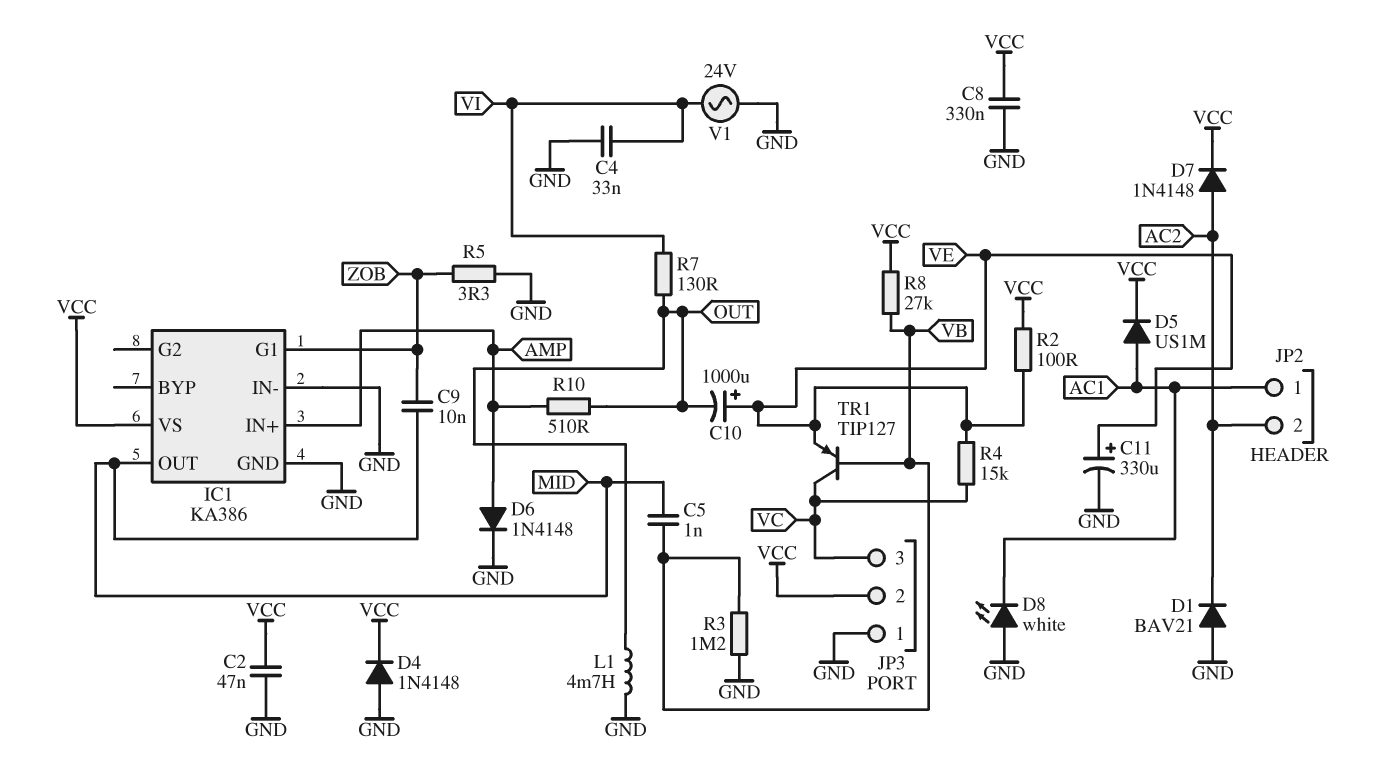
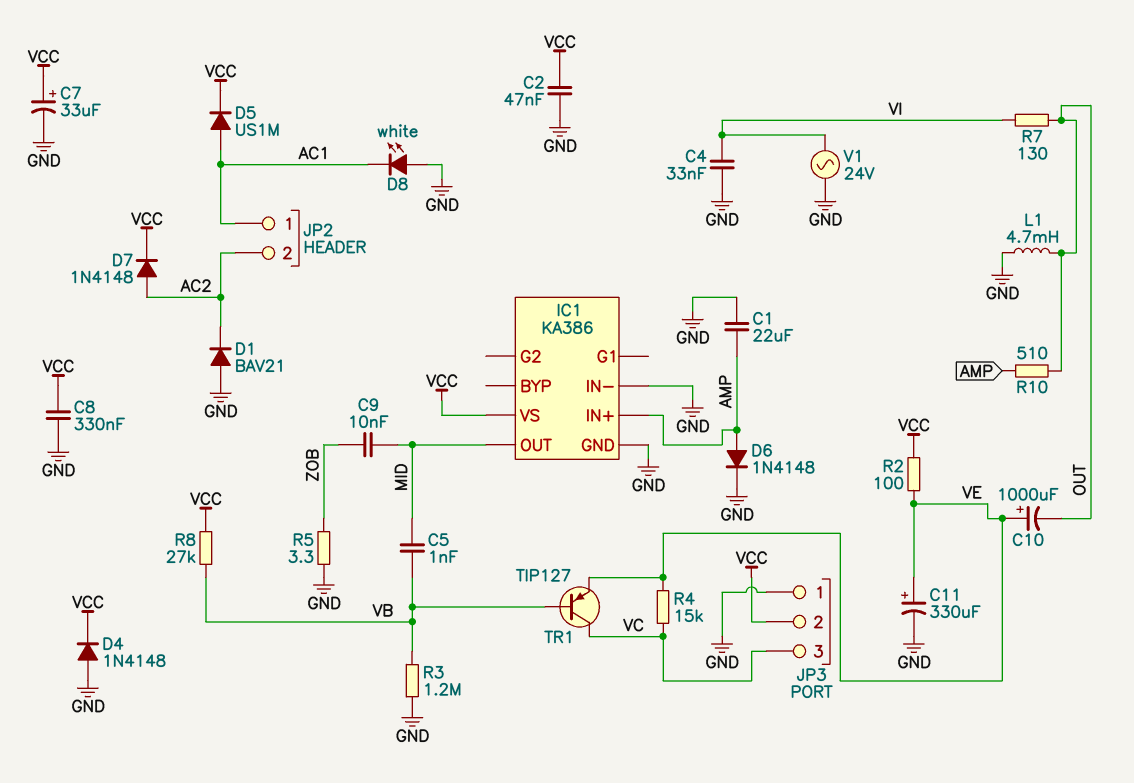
C1: none -> 22uF (AMP, GND)
C7: none -> 33uF (plus VCC, minus GND)
IC1 pin G1: ZOB -> none

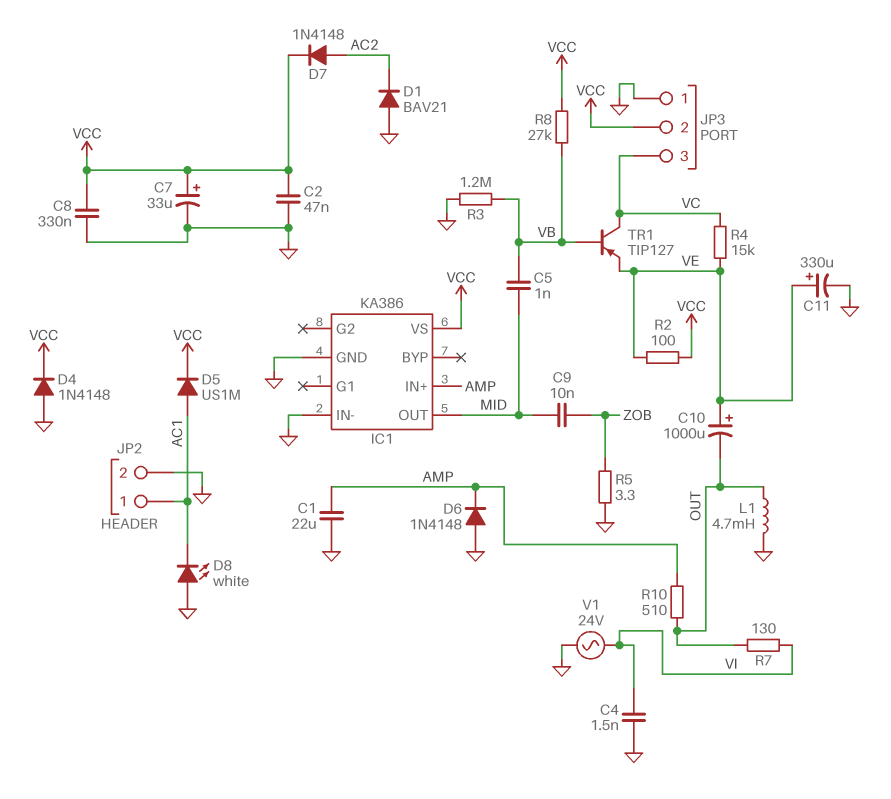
C4: 33nF (GND, VI) -> 1.5nF (GND, VI)
D6: diode 1N4148 (A AMP, K GND) -> diode 1N4148 (A GND, K AMP)
JP2 pin 2: AC2 -> GND

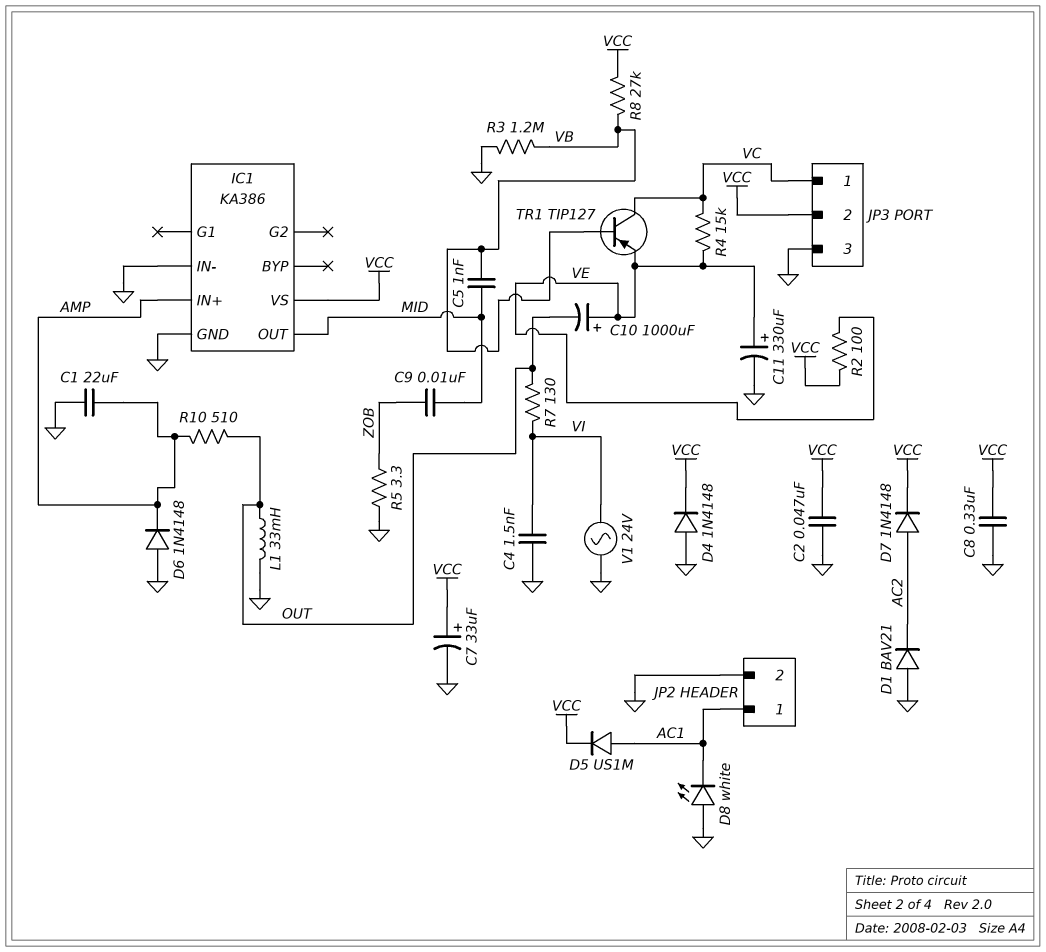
JP3 pin 1: GND -> VC
JP3 pin 3: VC -> GND
L1: 4.7mH (GND, OUT) -> 33mH (GND, OUT)

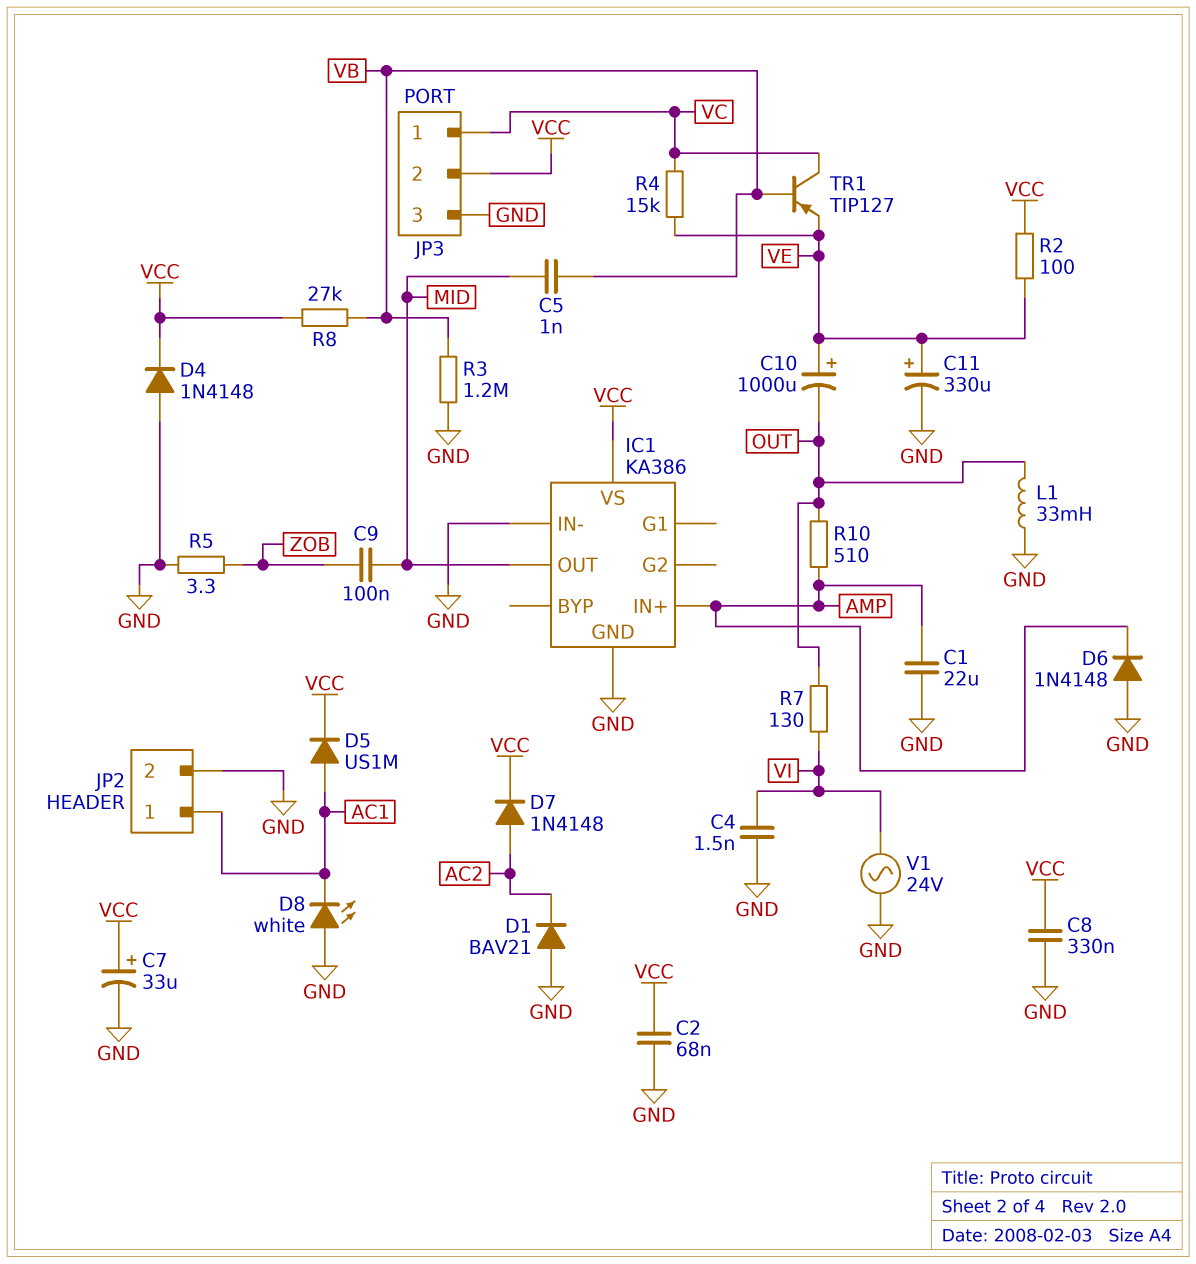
C2: 47nF (GND, VCC) -> 68nF (GND, VCC)
C9: 10nF (MID, ZOB) -> 100nF (MID, ZOB)

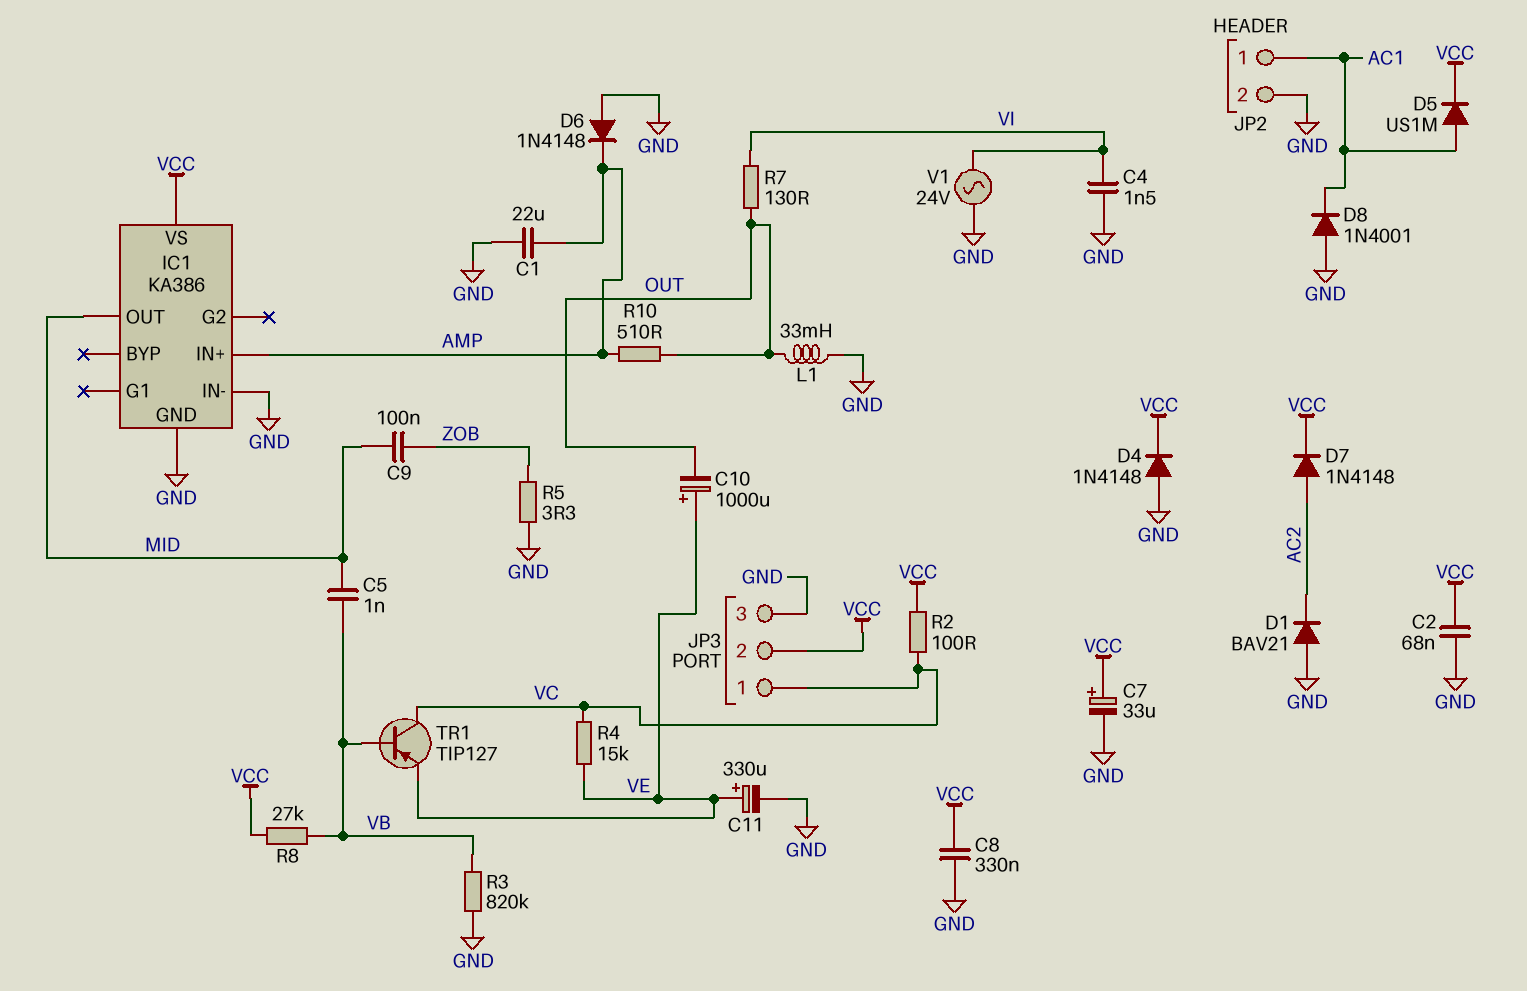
D8: LED white (A GND, K AC1) -> diode 1N4001 (A GND, K AC1)
R2: 100 (VCC, VE) -> 100 (VC, VCC)
R3: 1.2M (GND, VB) -> 820k (GND, VB)

